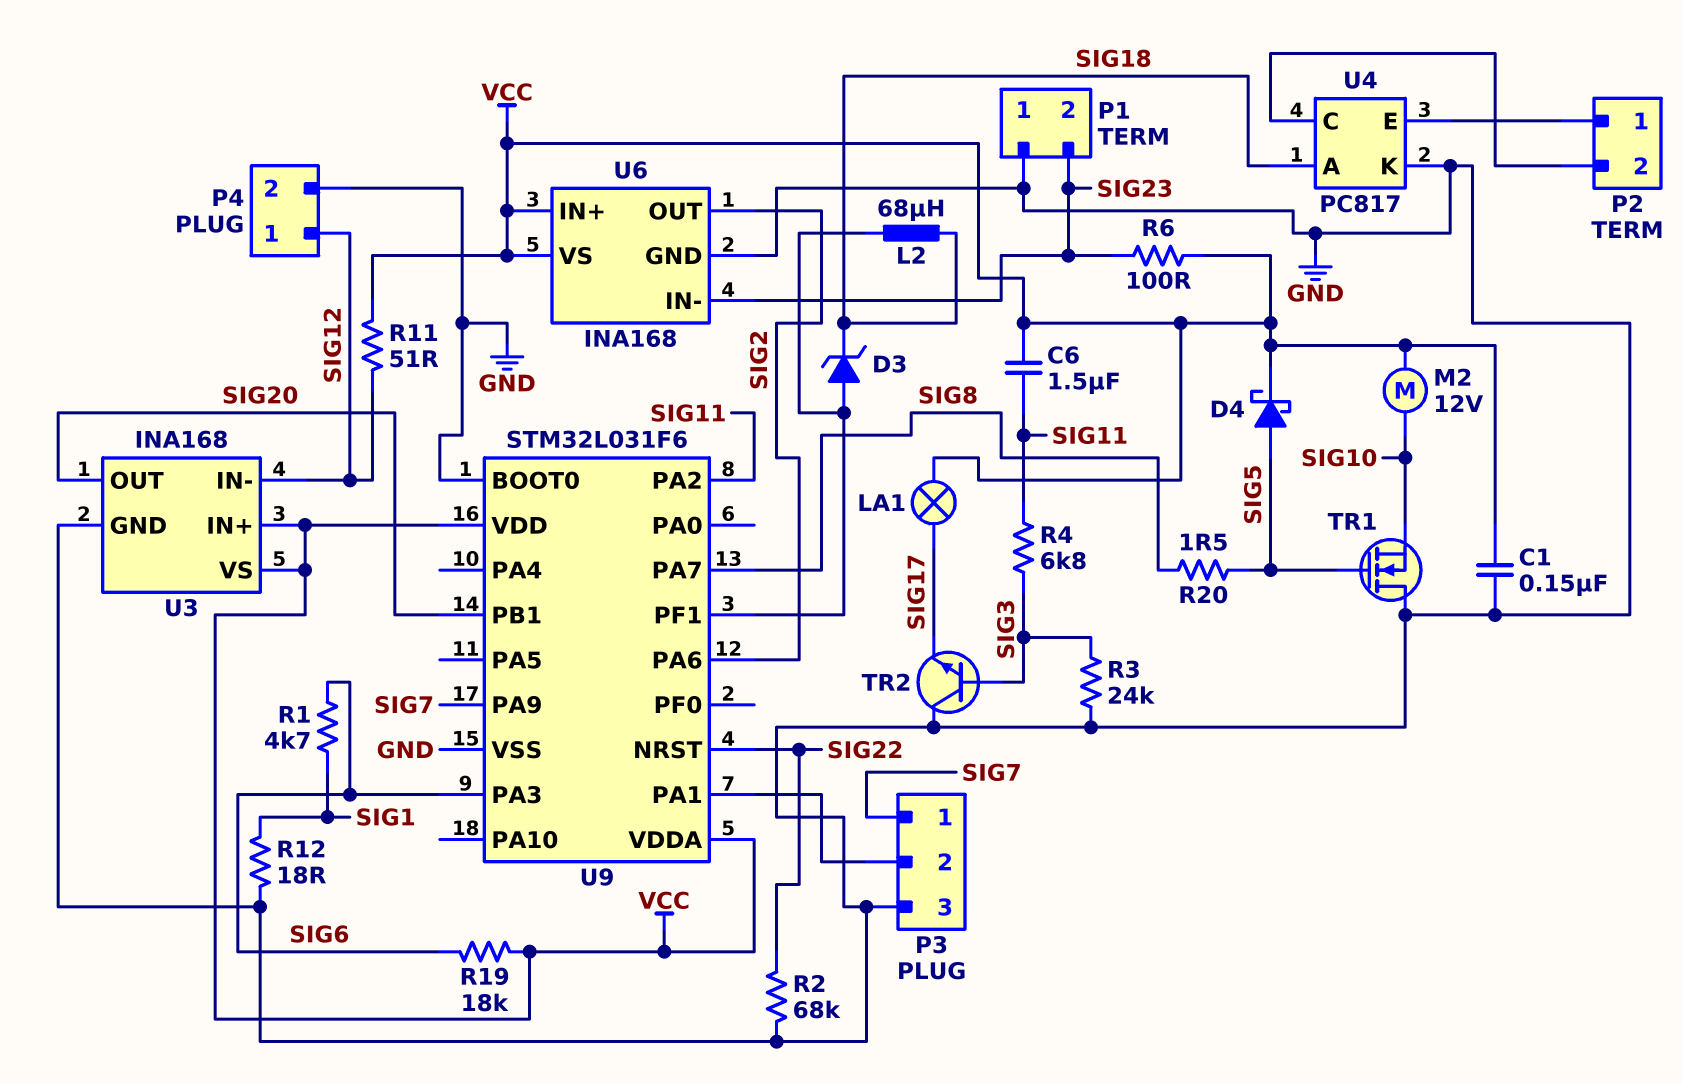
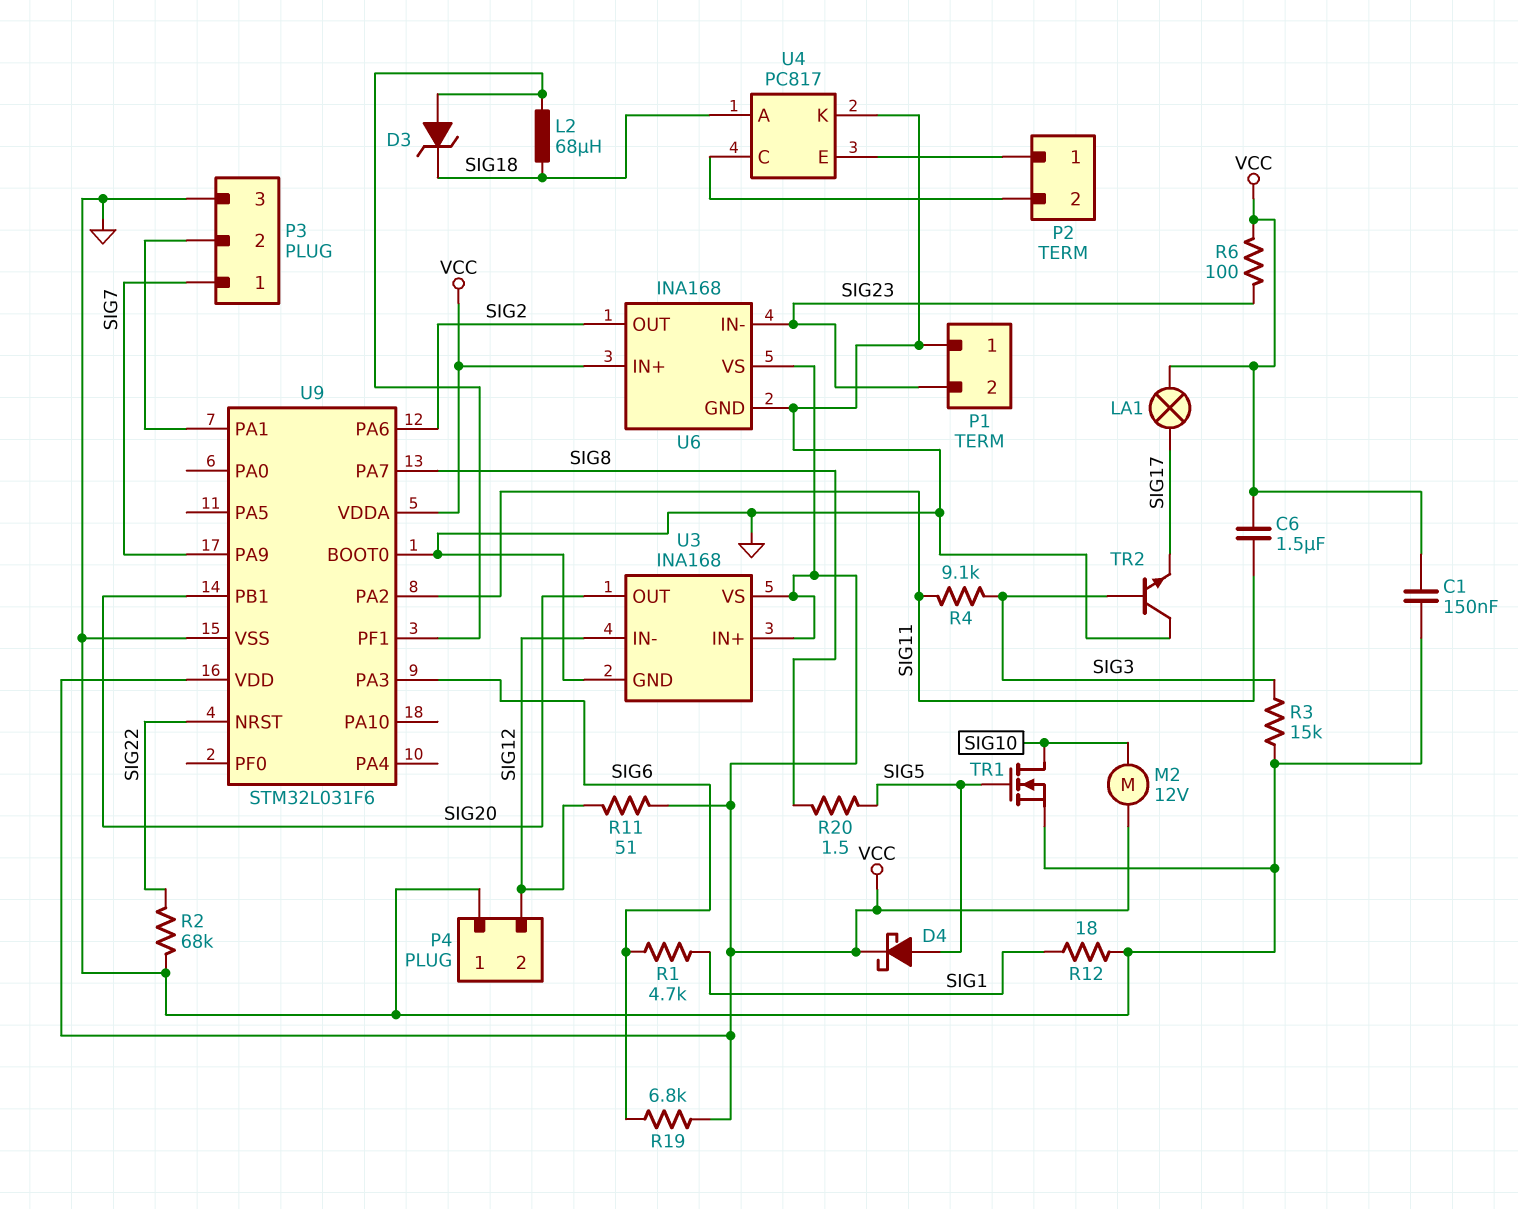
P4 pin 1: SIG12 -> GND
P4 pin 2: GND -> SIG12
R3: 24k (GND, SIG3) -> 15k (GND, SIG3)
R4: 6.8k (SIG3, SIG11) -> 9.1k (SIG3, SIG11)
R19: 18k (SIG6, VCC) -> 6.8k (SIG6, VCC)
TR1: NMOS (G SIG5, D GND, S SIG10) -> NMOS (G SIG5, D SIG10, S GND)

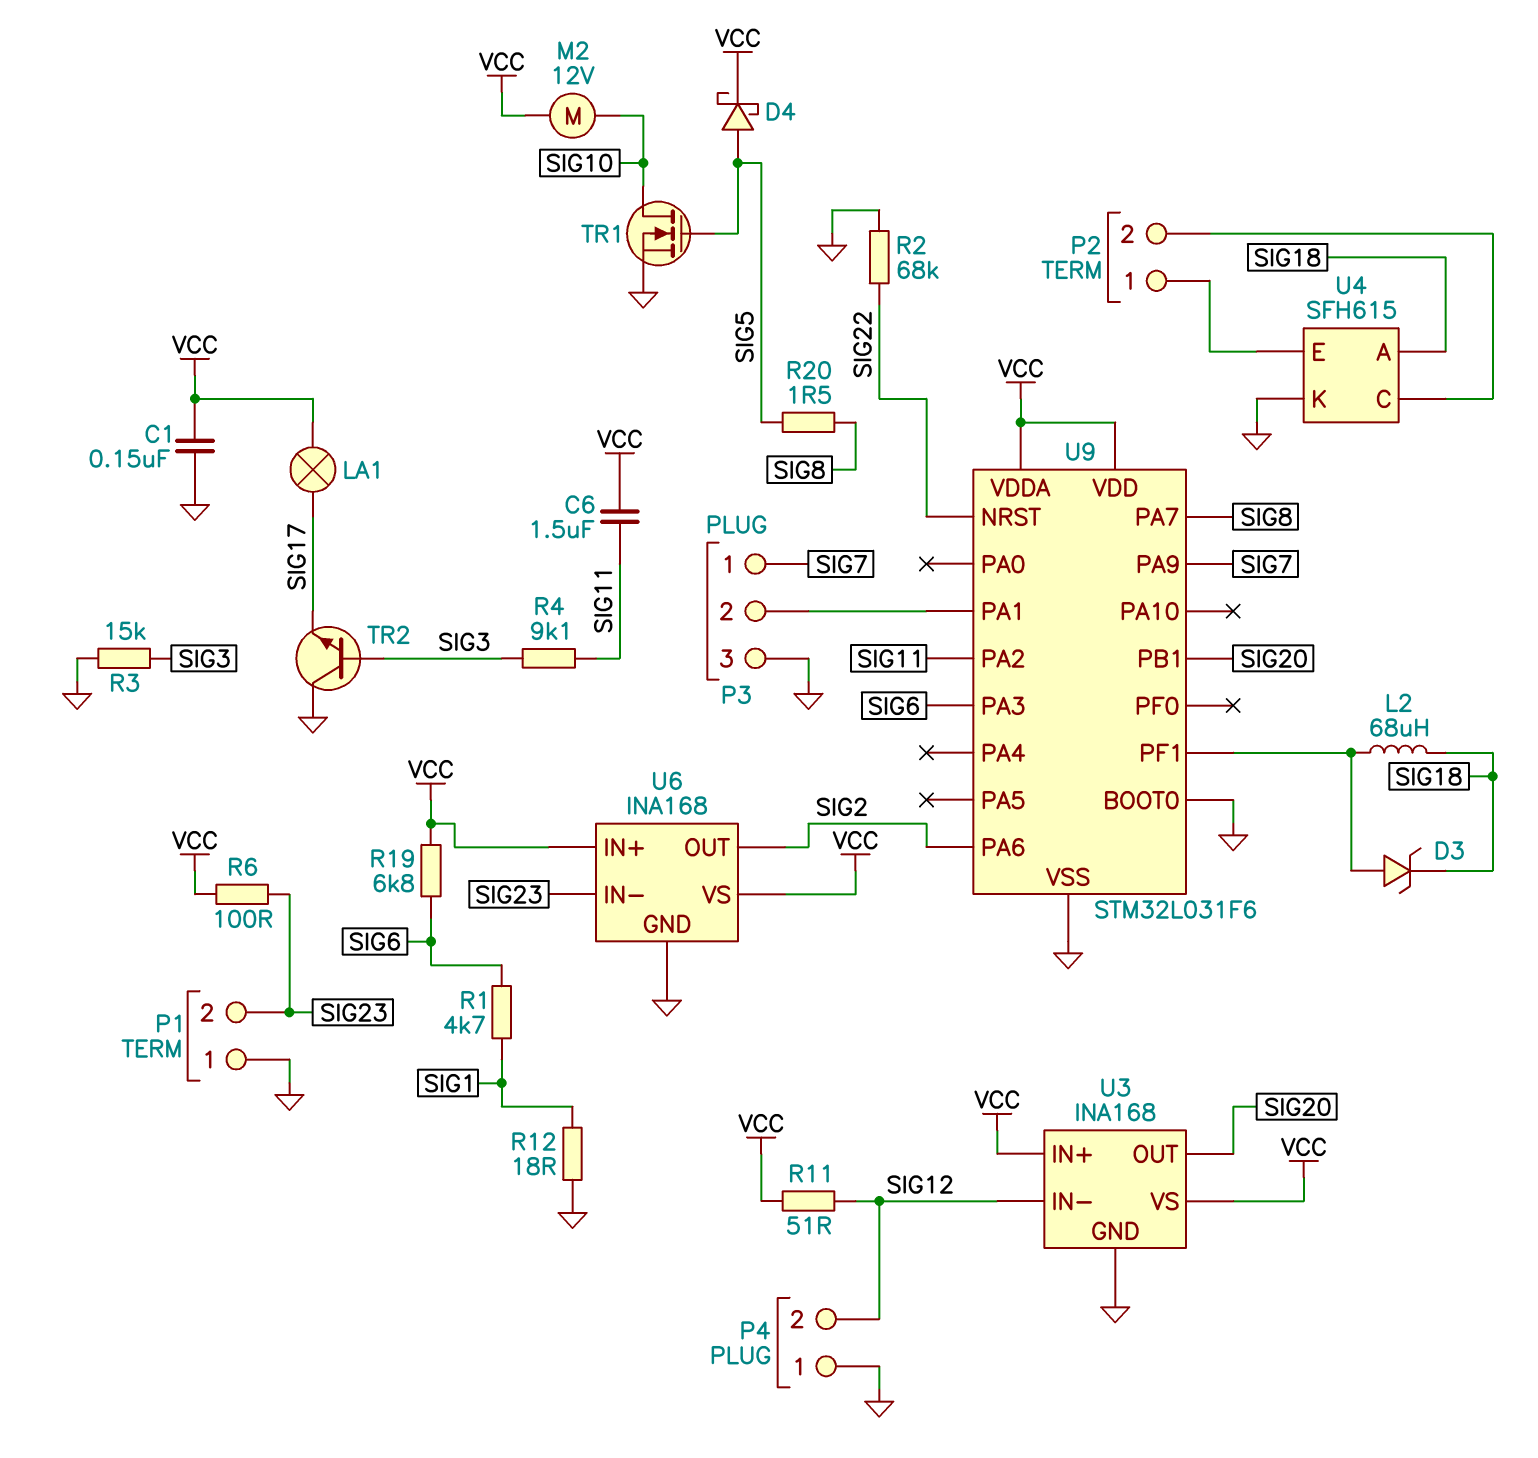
U4: PC817 -> SFH615

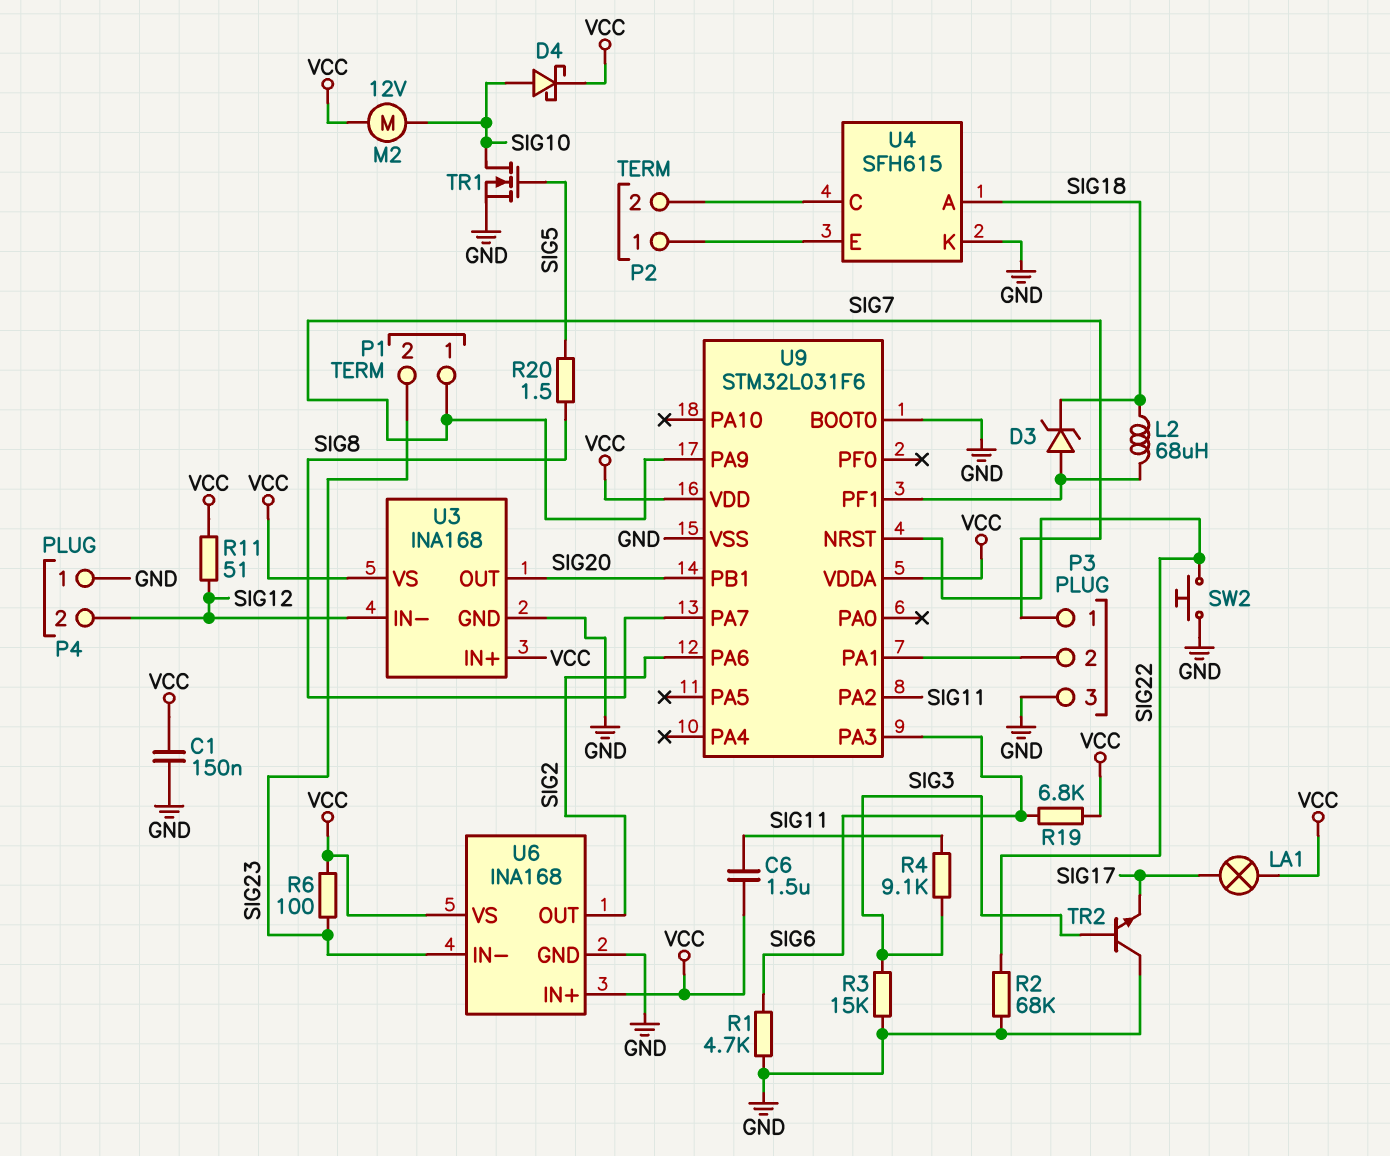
D4: schottky (A SIG5, K VCC) -> schottky (A SIG10, K VCC)
P1 pin 1: GND -> SIG7
R1: 4.7k (SIG1, SIG6) -> 4.7k (GND, SIG6)
R12: 18 (GND, SIG1) -> none
SW2: none -> button (GND, SIG22)

